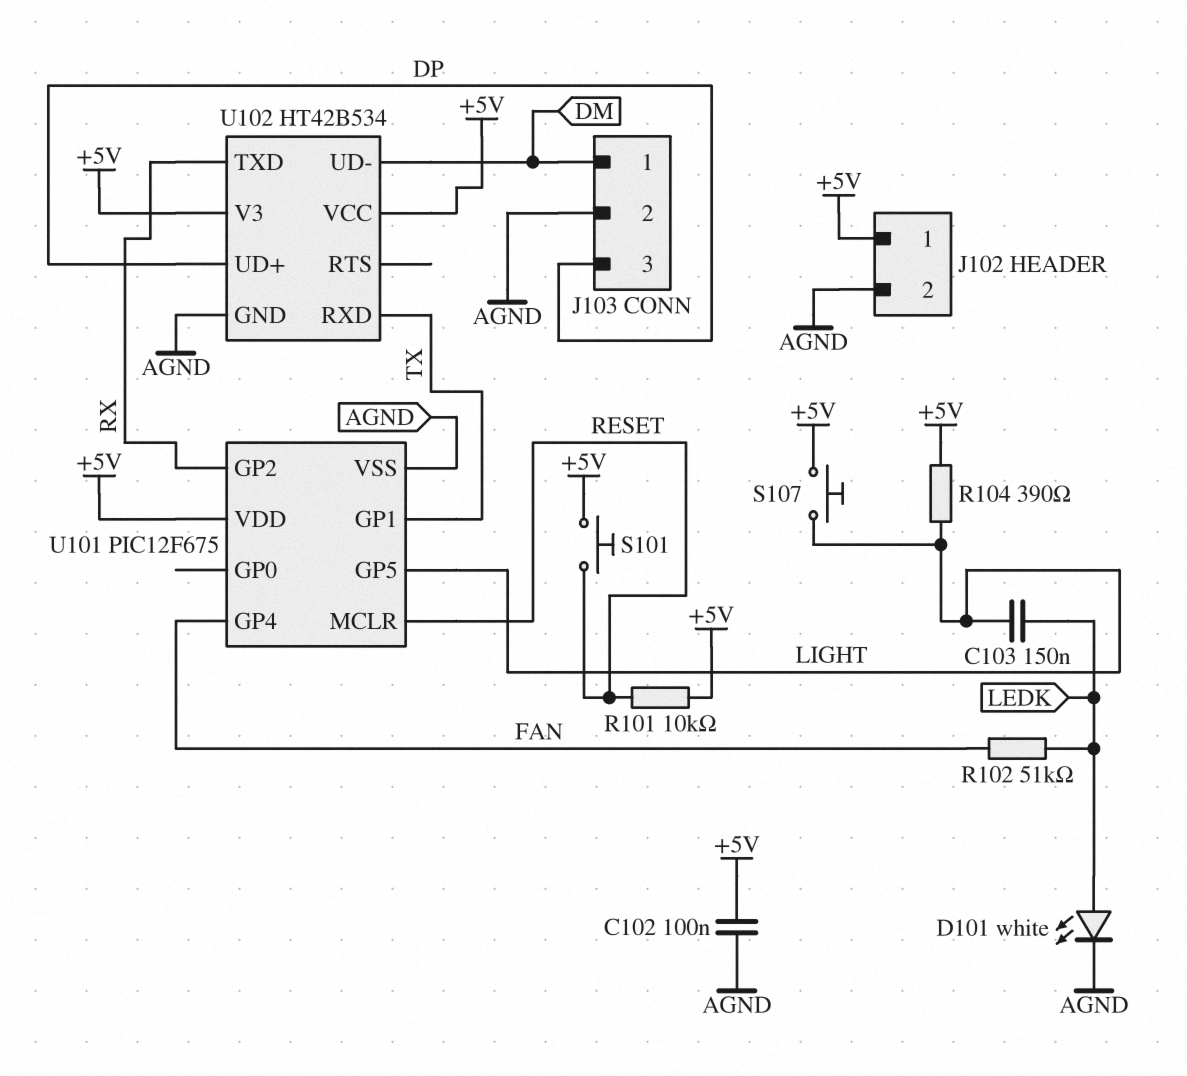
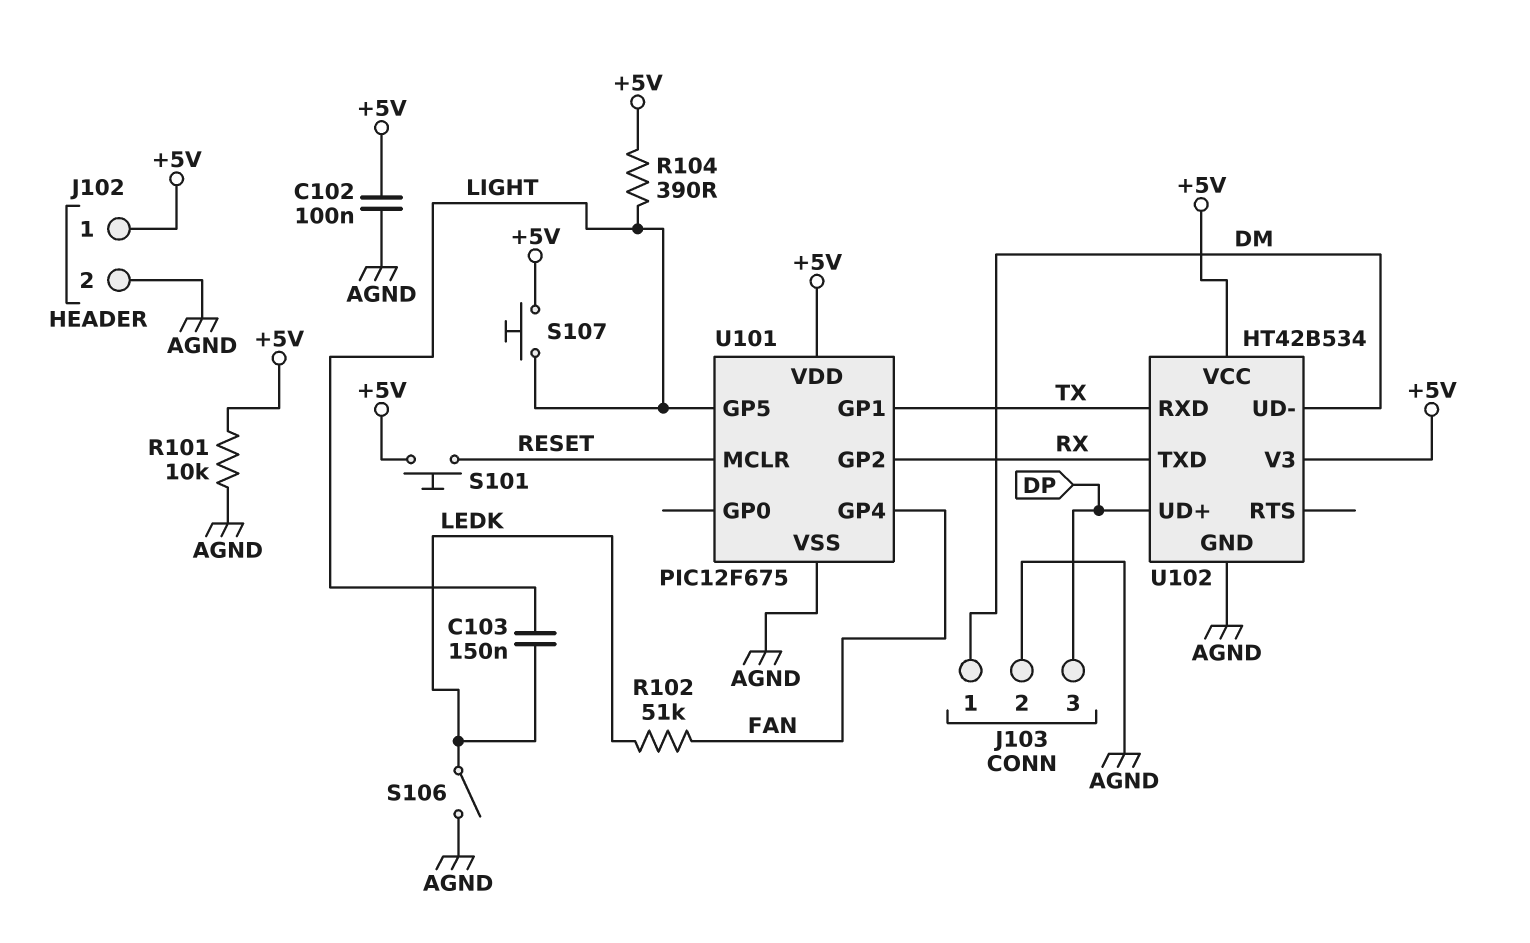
D101: LED white (A LEDK, K AGND) -> none
R101: 10k (+5V, RESET) -> 10k (+5V, AGND)
S106: none -> switch (AGND, LEDK)

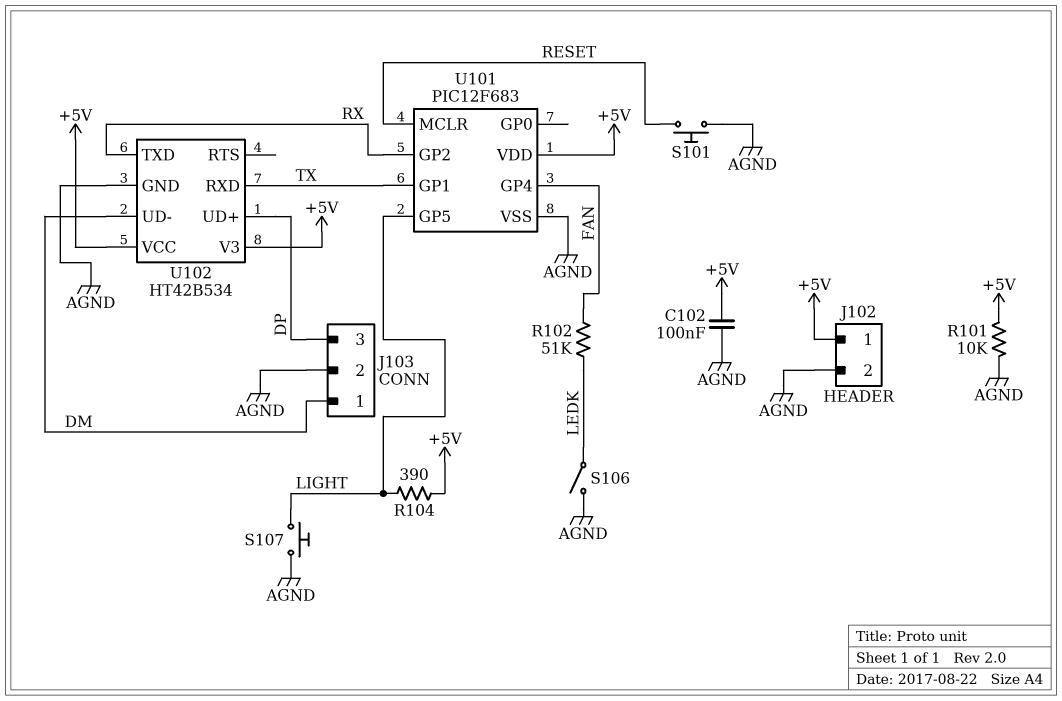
C103: 150nF (LEDK, LIGHT) -> none
S101: button (+5V, RESET) -> button (AGND, RESET)
S107: button (+5V, LIGHT) -> button (AGND, LIGHT)
U101: PIC12F675 -> PIC12F683

